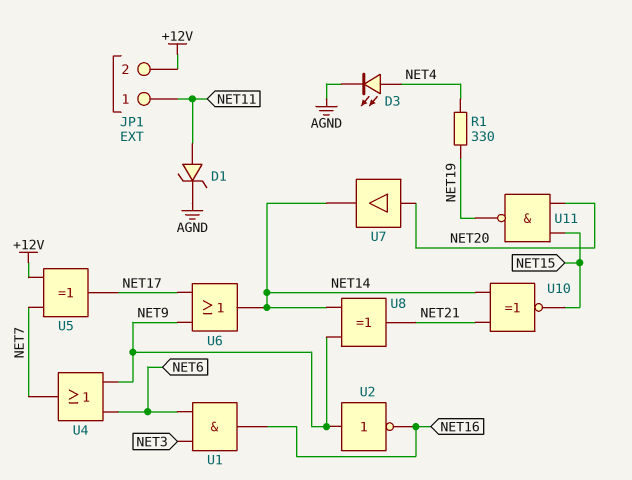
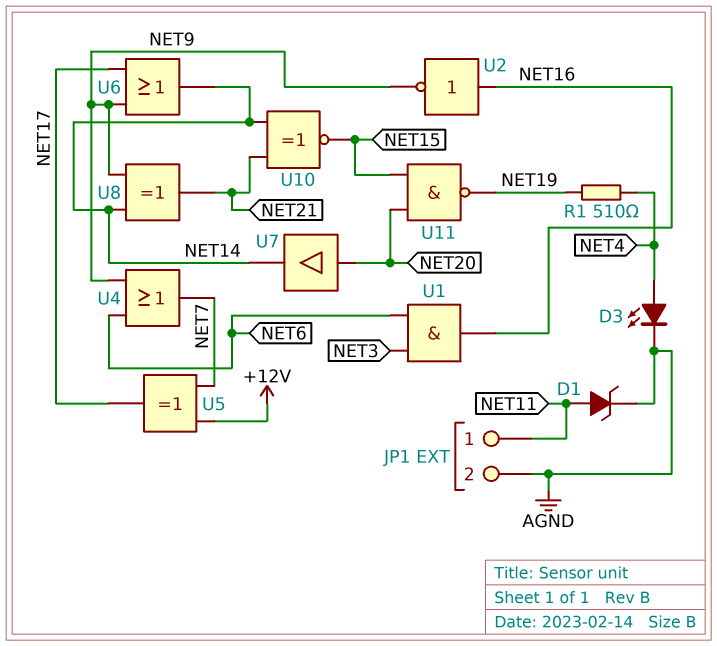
JP1 pin 2: +12V -> AGND
R1: 330 (NET4, NET19) -> 510 (NET4, NET19)
U2: NOT (in NET9, out NET16) -> NOT (in NET16, out NET9)

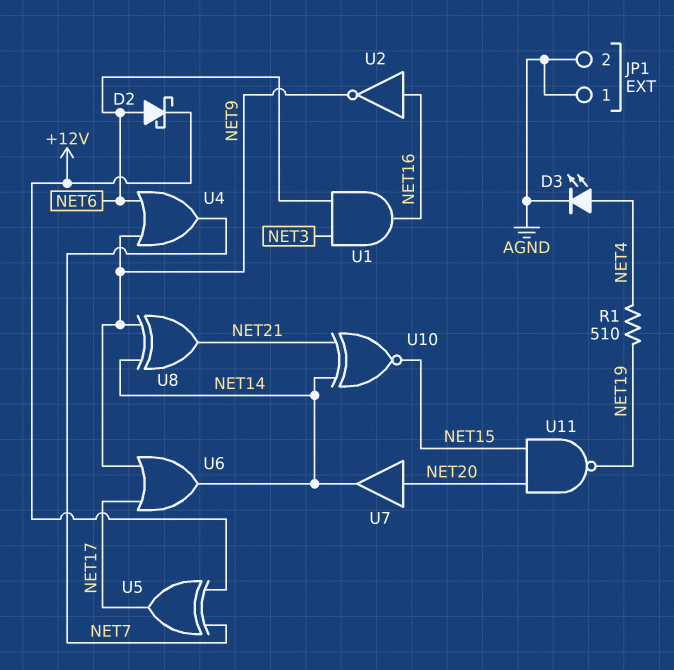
D1: zener (A NET11, K AGND) -> none
D2: none -> schottky (A NET6, K +12V)
JP1 pin 1: NET11 -> AGND

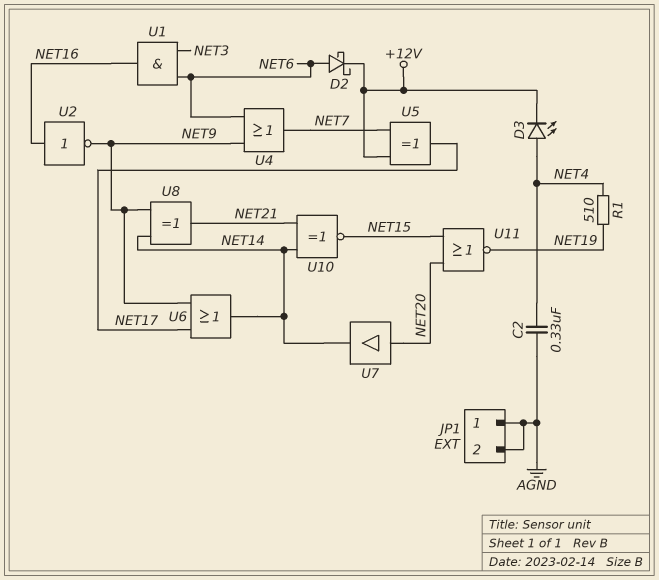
C2: none -> 330nF (AGND, NET4)
D3: LED (A NET4, K AGND) -> LED (A NET4, K +12V)
U11: NAND (in NET15, in NET20, out NET19) -> NOR (in NET15, in NET20, out NET19)

